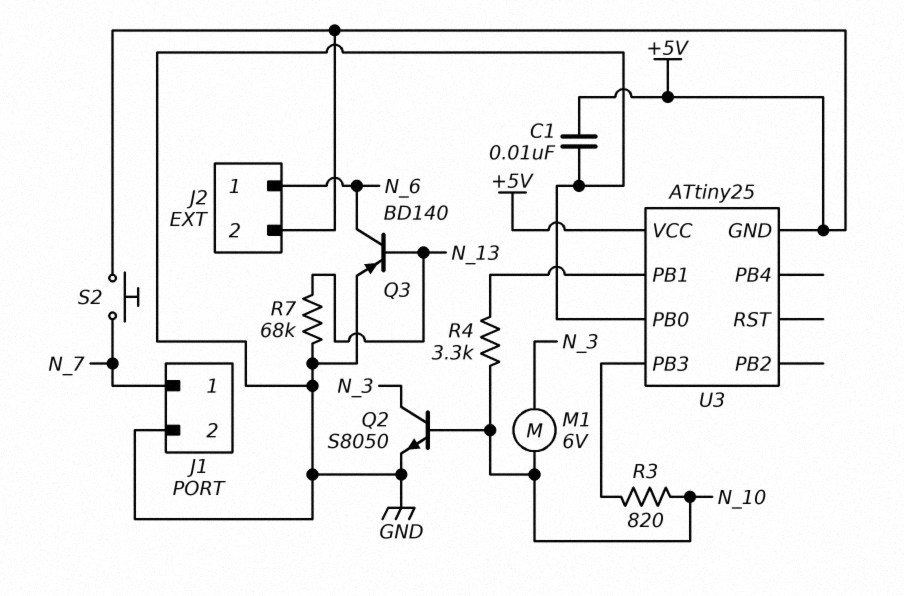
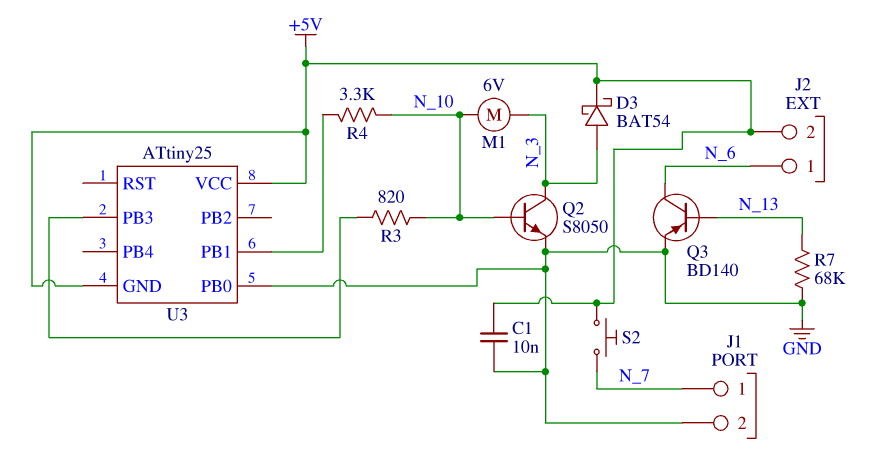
D3: none -> schottky BAT54 (A N_3, K +5V)

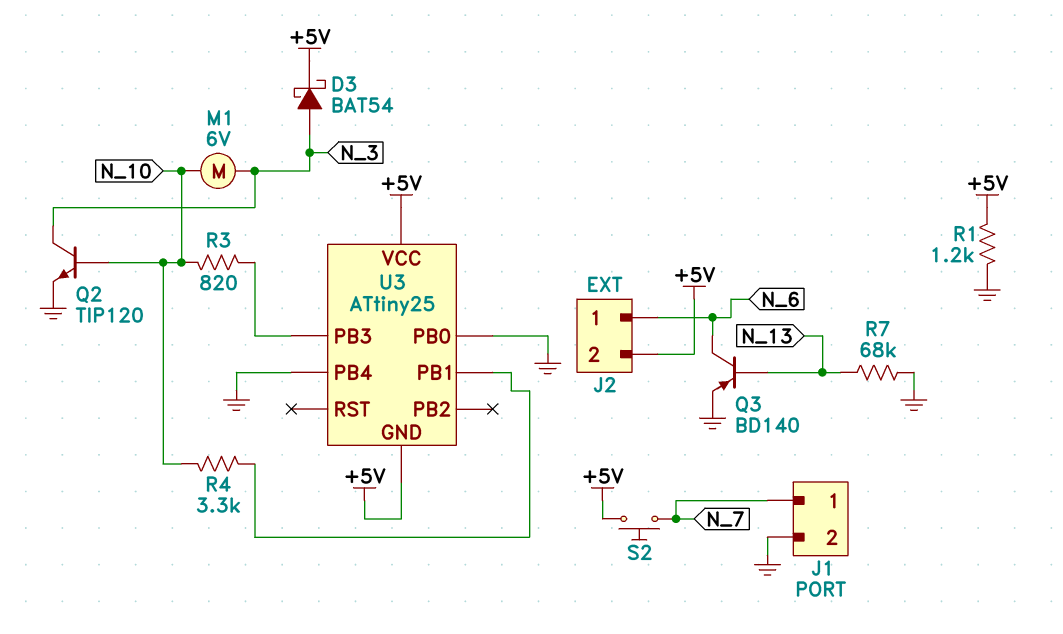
C1: 10nF (+5V, GND) -> none
Q2: NPN S8050 (B N_10, C N_3, E GND) -> NPN TIP120 (B N_10, C N_3, E GND)
R1: none -> 1.2k (+5V, GND)
U3 pin PB4: none -> GND

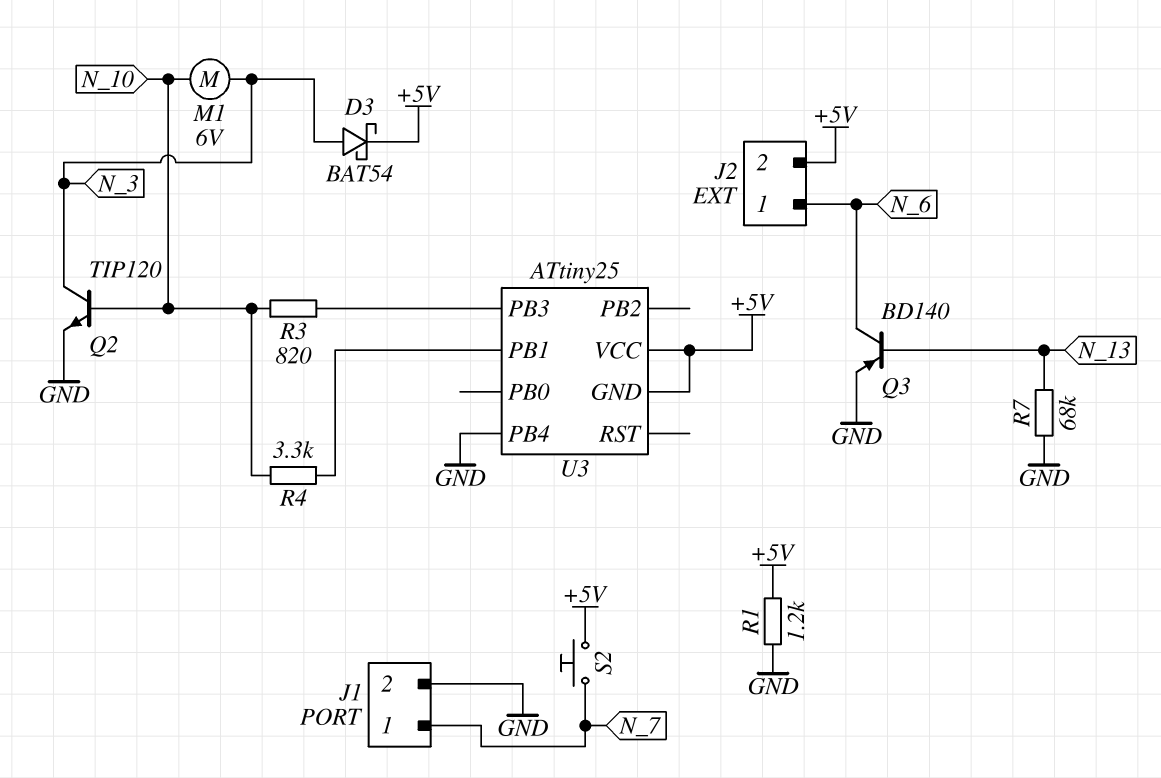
U3 pin PB0: GND -> none

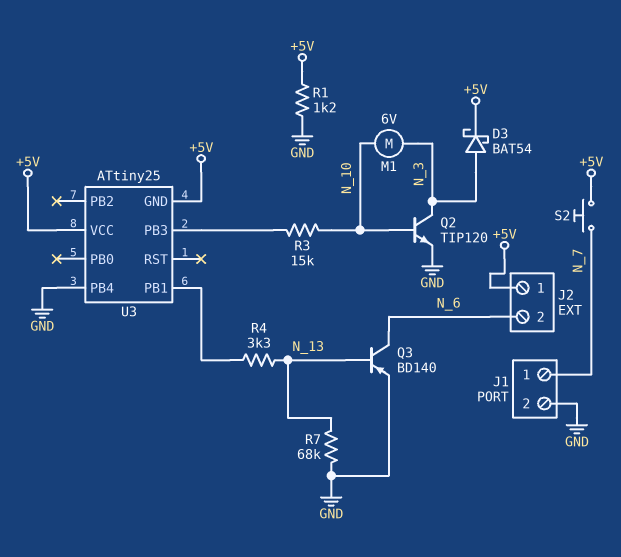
J2 pin 1: N_6 -> +5V
J2 pin 2: +5V -> N_6
R3: 820 (N_10, U3/PB3) -> 15k (N_10, U3/PB3)
R4: 3.3k (N_10, U3/PB1) -> 3.3k (N_13, U3/PB1)

